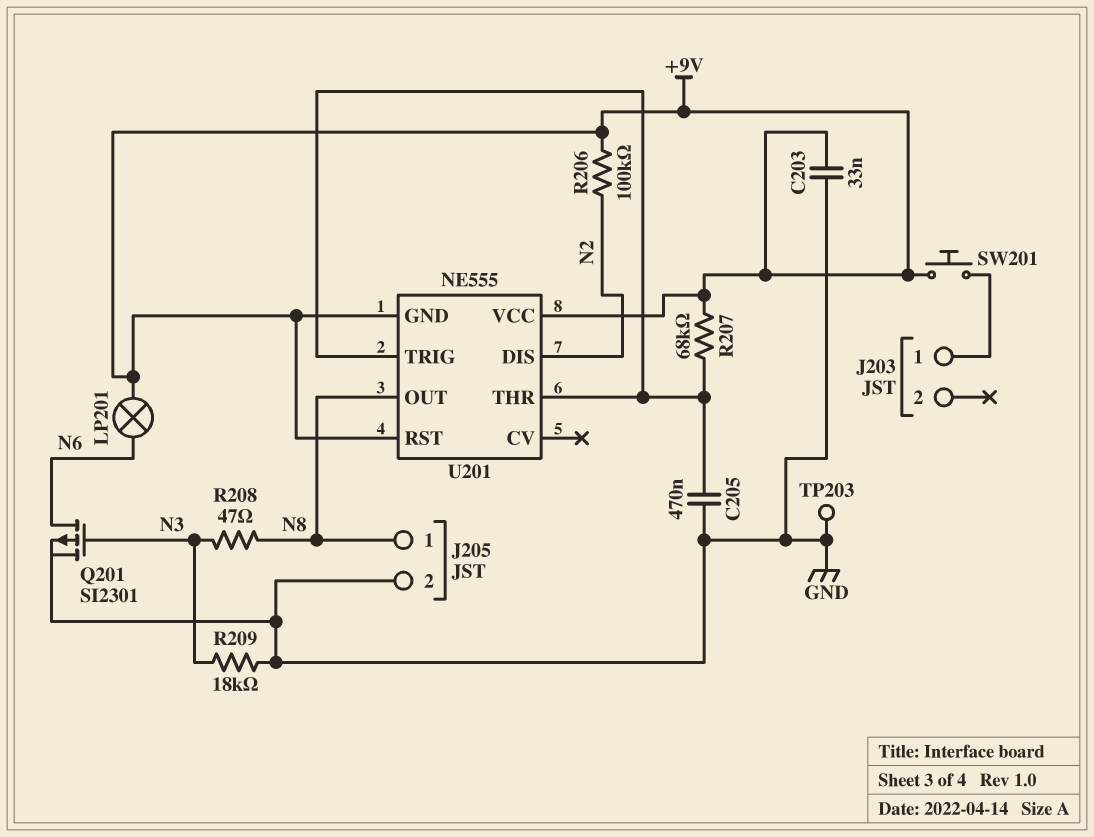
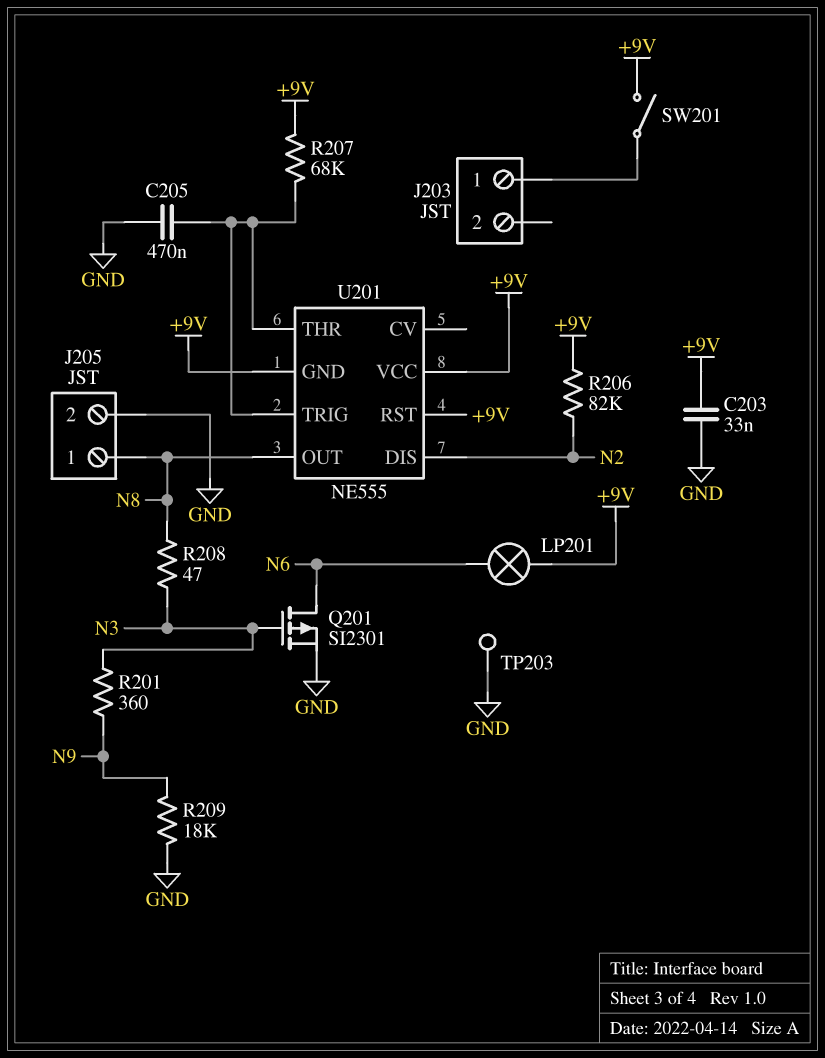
R201: none -> 360 (N3, N9)
R206: 100k (+9V, N2) -> 82k (+9V, N2)
R209: 18k (GND, N3) -> 18k (GND, N9)
SW201: button (+9V, J203/1) -> switch (+9V, J203/1)

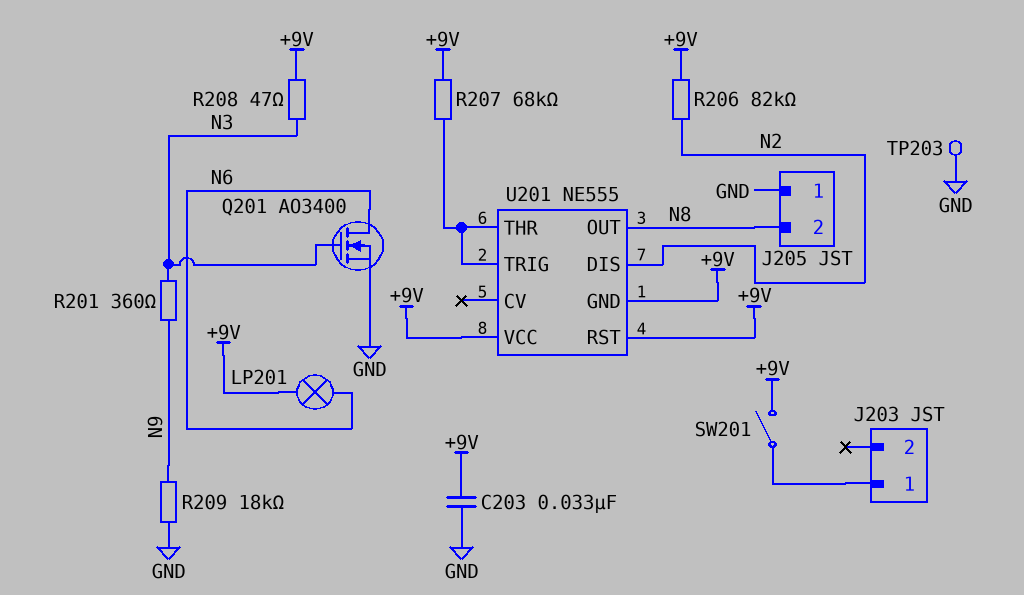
C205: 470nF (GND, U201/THR) -> none
J205 pin 1: N8 -> GND
J205 pin 2: GND -> N8
Q201: PMOS SI2301 (G N3, D N6, S GND) -> NMOS AO3400 (G N3, D N6, S GND)
R208: 47 (N3, N8) -> 47 (+9V, N3)

